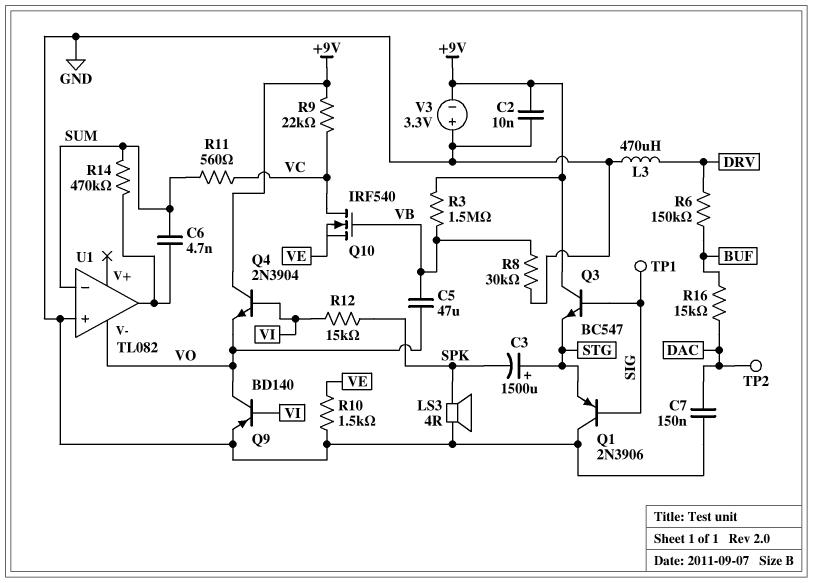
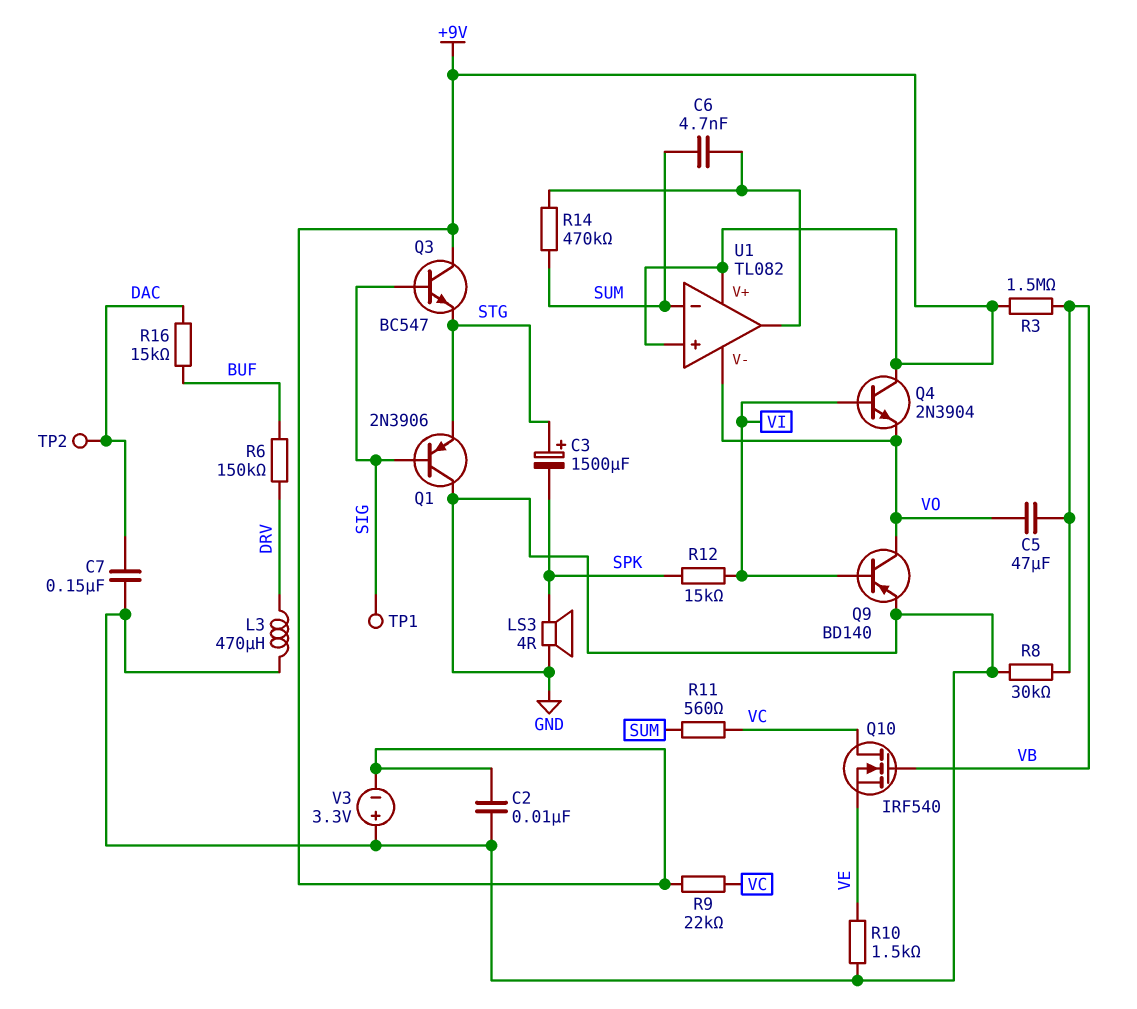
U1 pin V+: none -> +9V
U1 pin in+: GND -> +9V

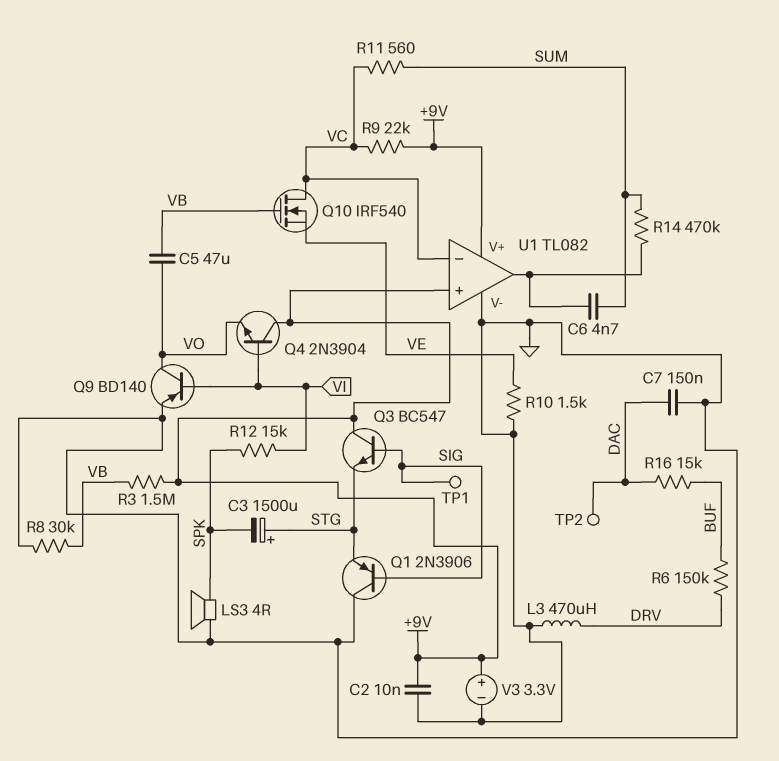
U1 pin V-: VO -> GND
U1 pin in-: SUM -> VC
V3: 3.3V (plus GND, minus +9V) -> 3.3V (plus +9V, minus GND)

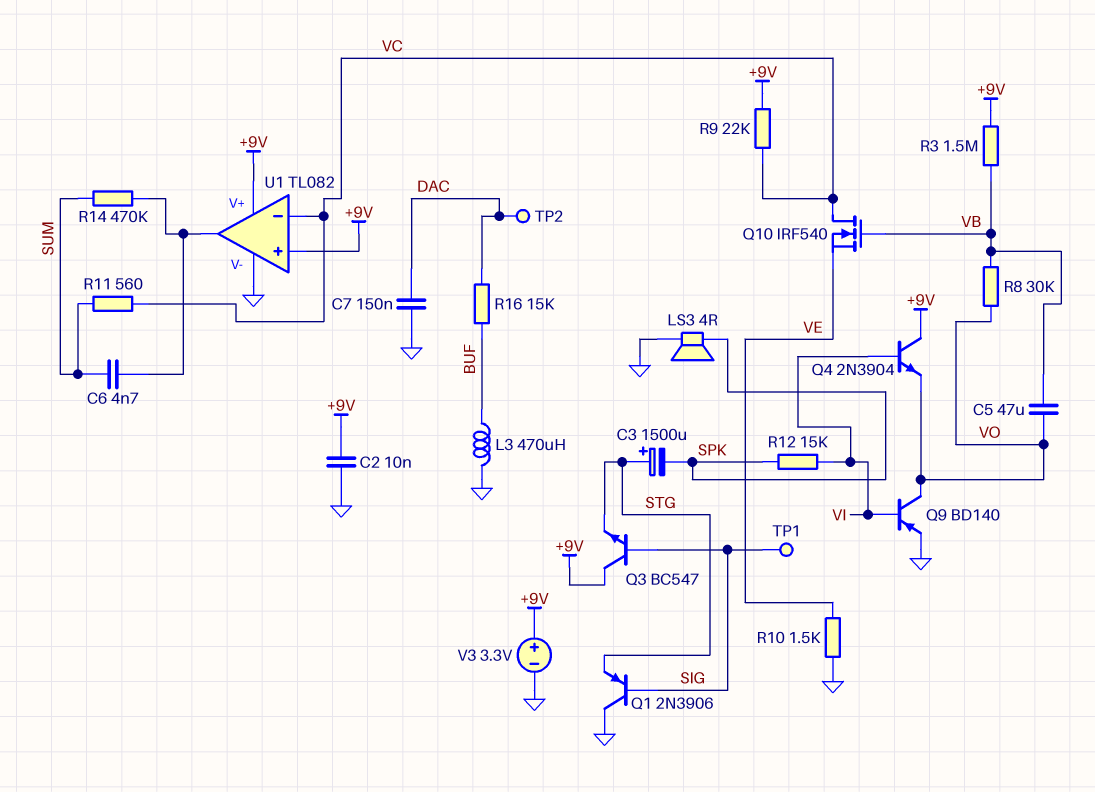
L3: 470uH (DRV, GND) -> 470uH (BUF, GND)
R6: 150k (BUF, DRV) -> none
R8: 30k (GND, VB) -> 30k (VB, VO)

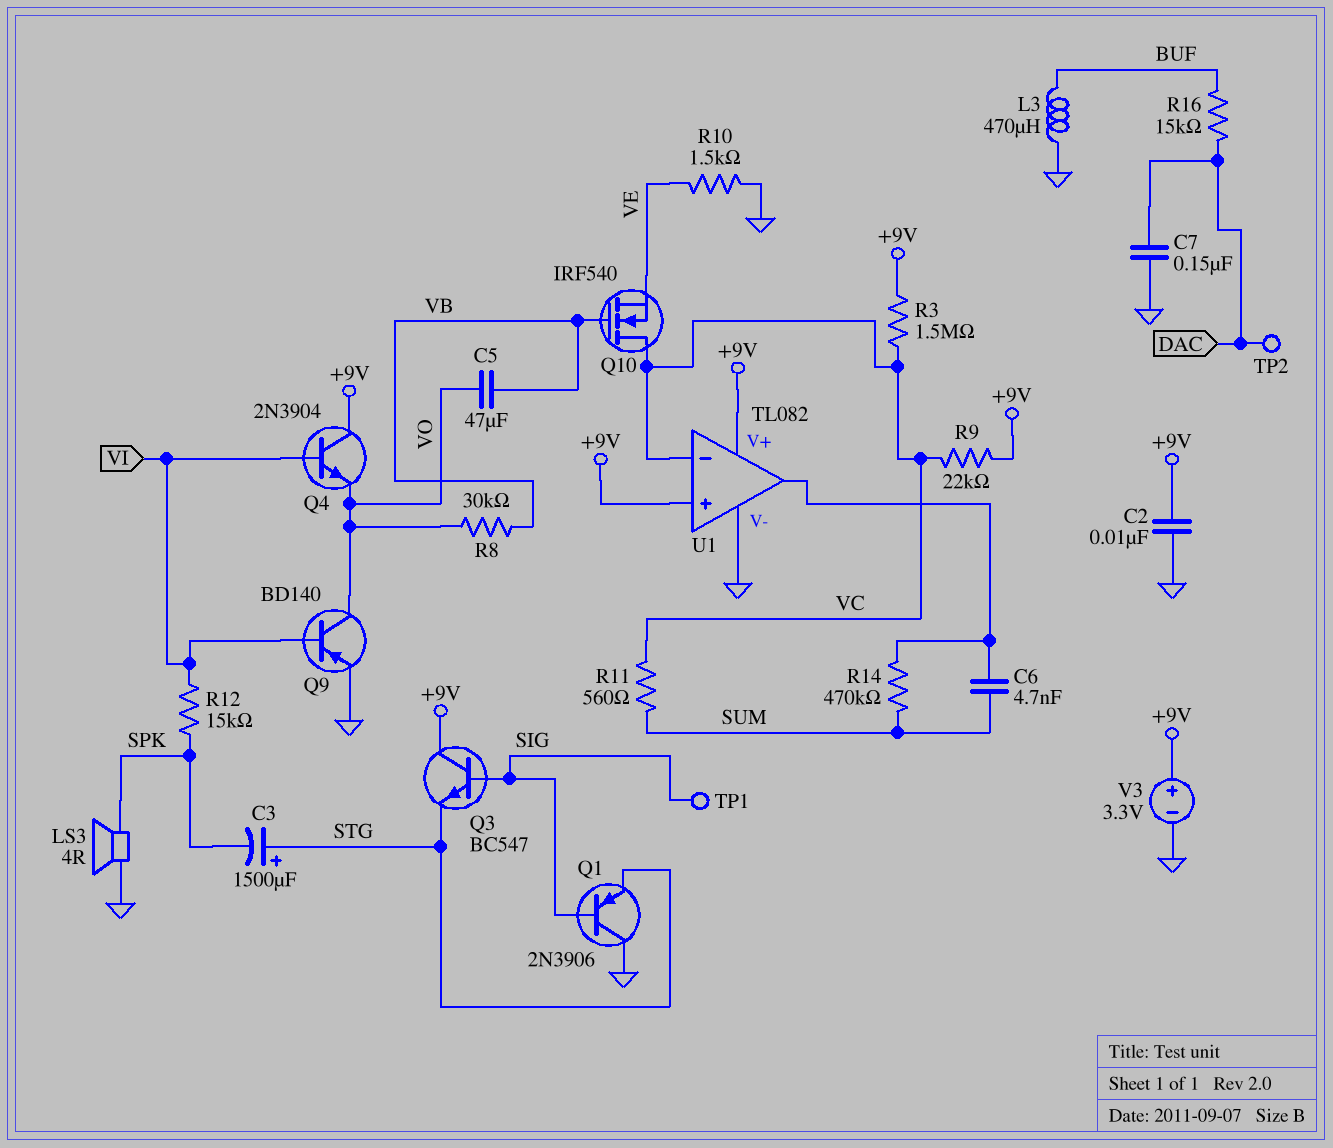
R3: 1.5M (+9V, VB) -> 1.5M (+9V, VC)

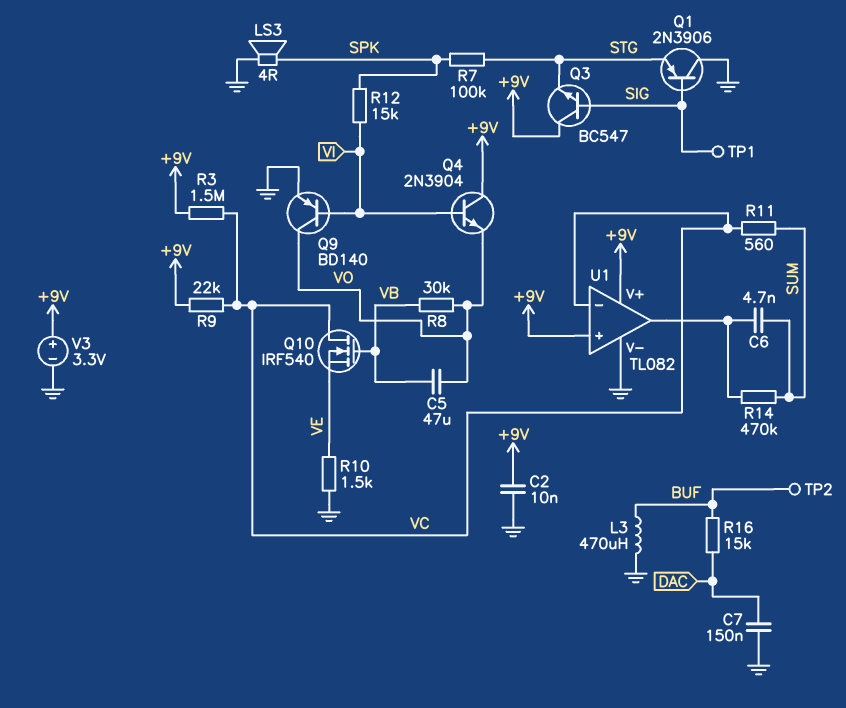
C3: 1500uF (plus STG, minus SPK) -> none
R7: none -> 100k (SPK, STG)
TP2: test point (DAC) -> test point (BUF)

